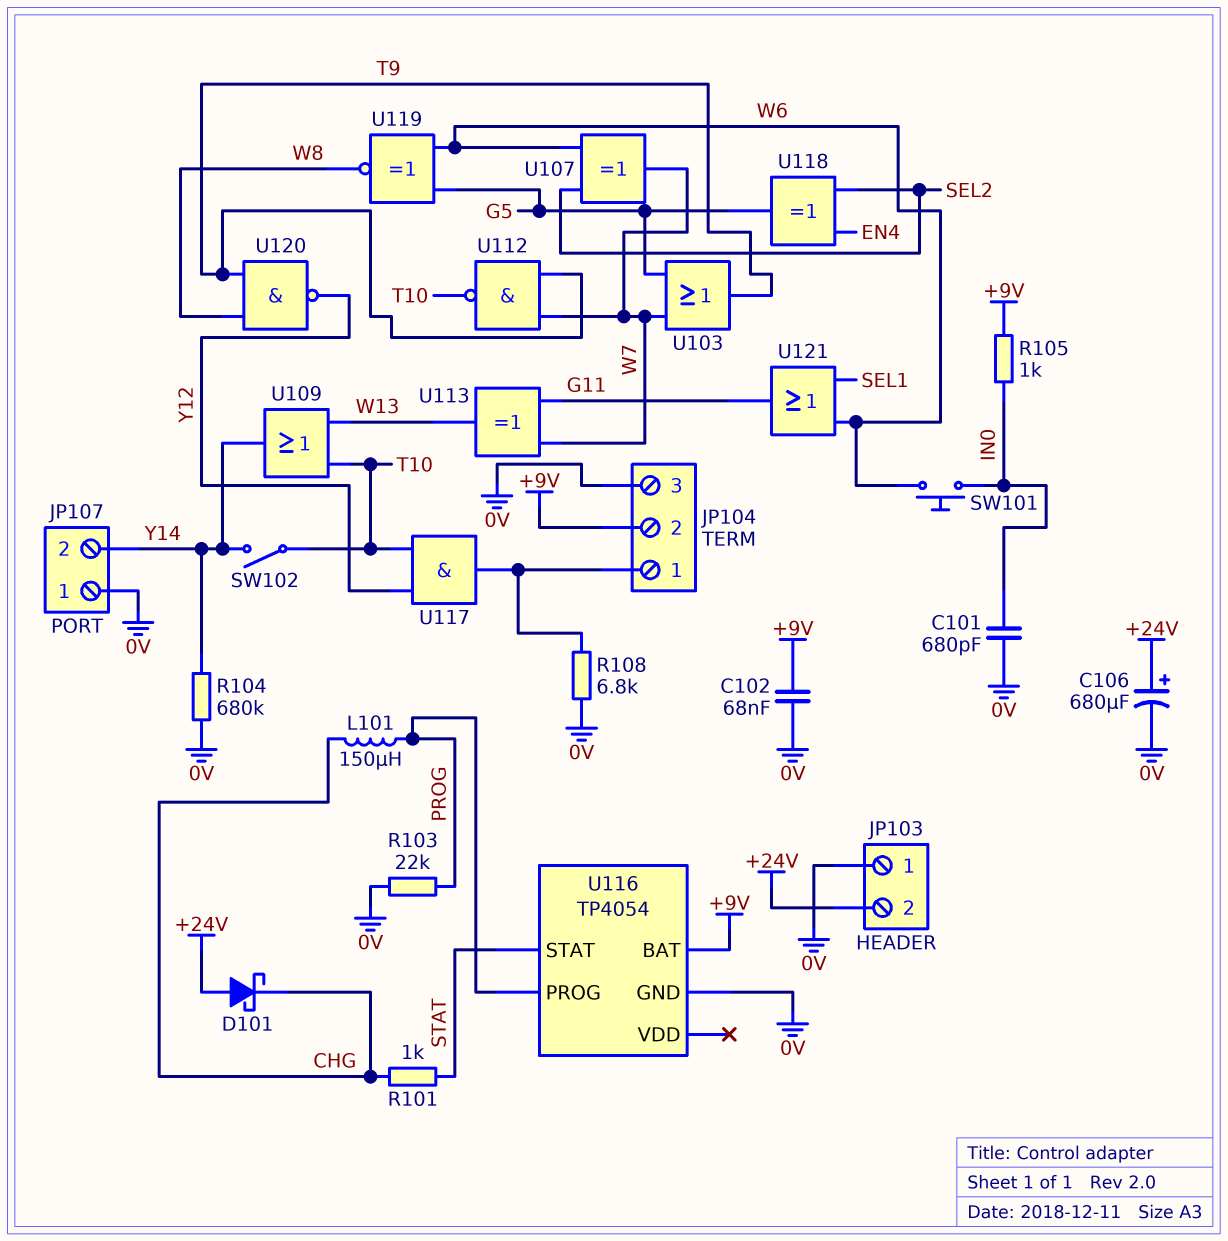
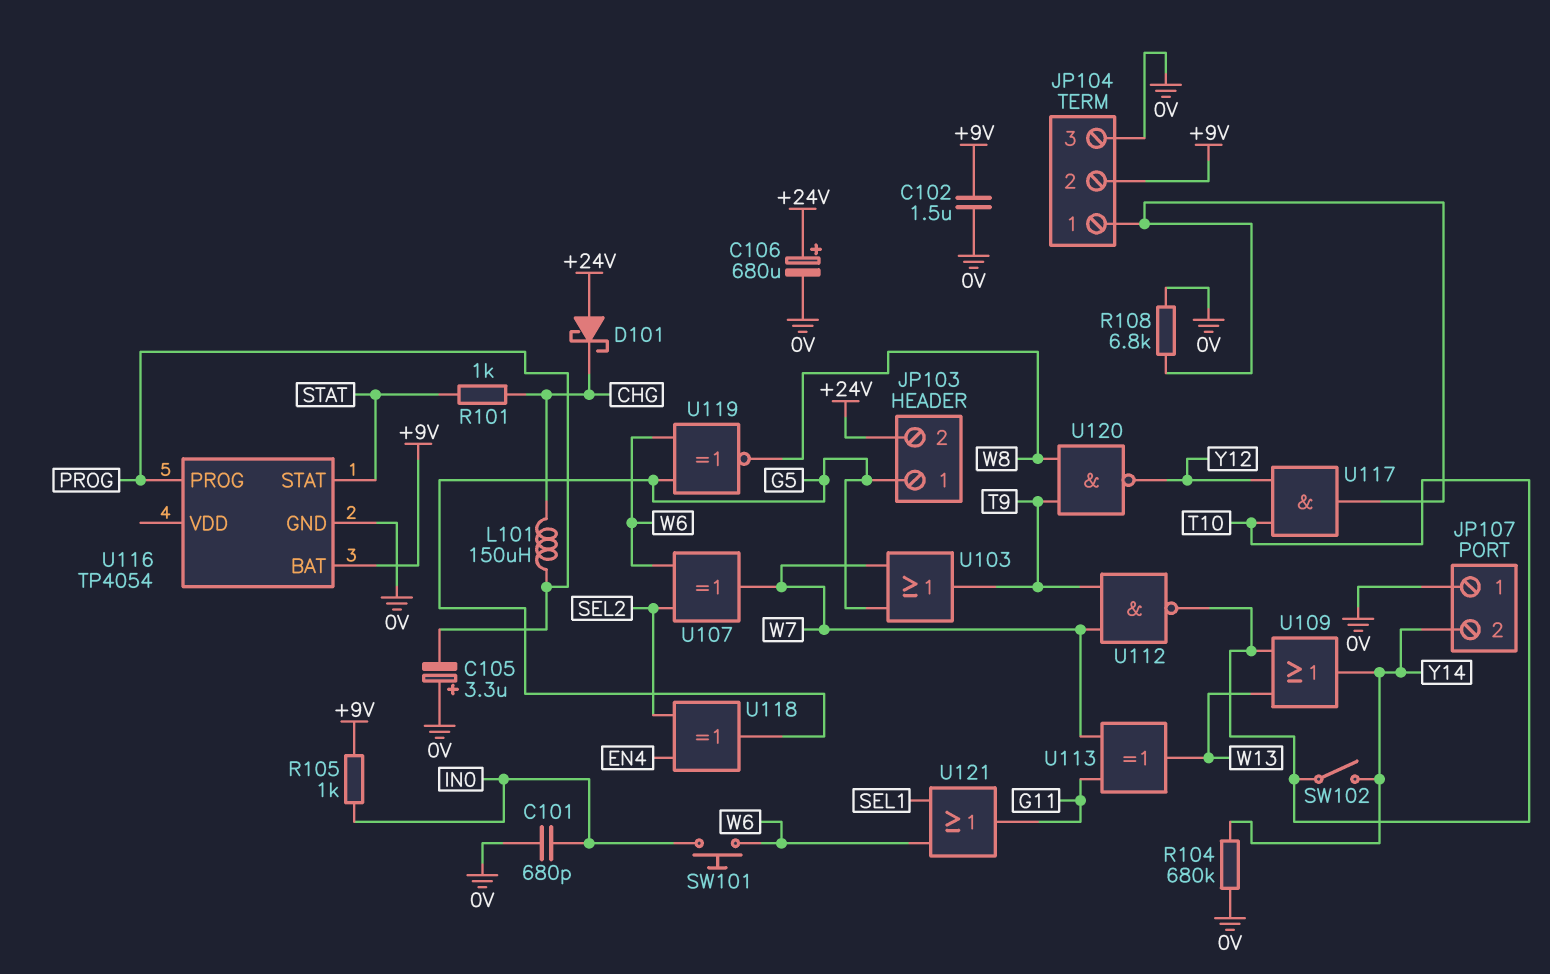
C102: 68nF (+9V, 0V) -> 1.5uF (+9V, 0V)
C105: none -> 3.3uF (plus 0V, minus PROG)
JP103 pin 1: 0V -> G5
R103: 22k (0V, PROG) -> none

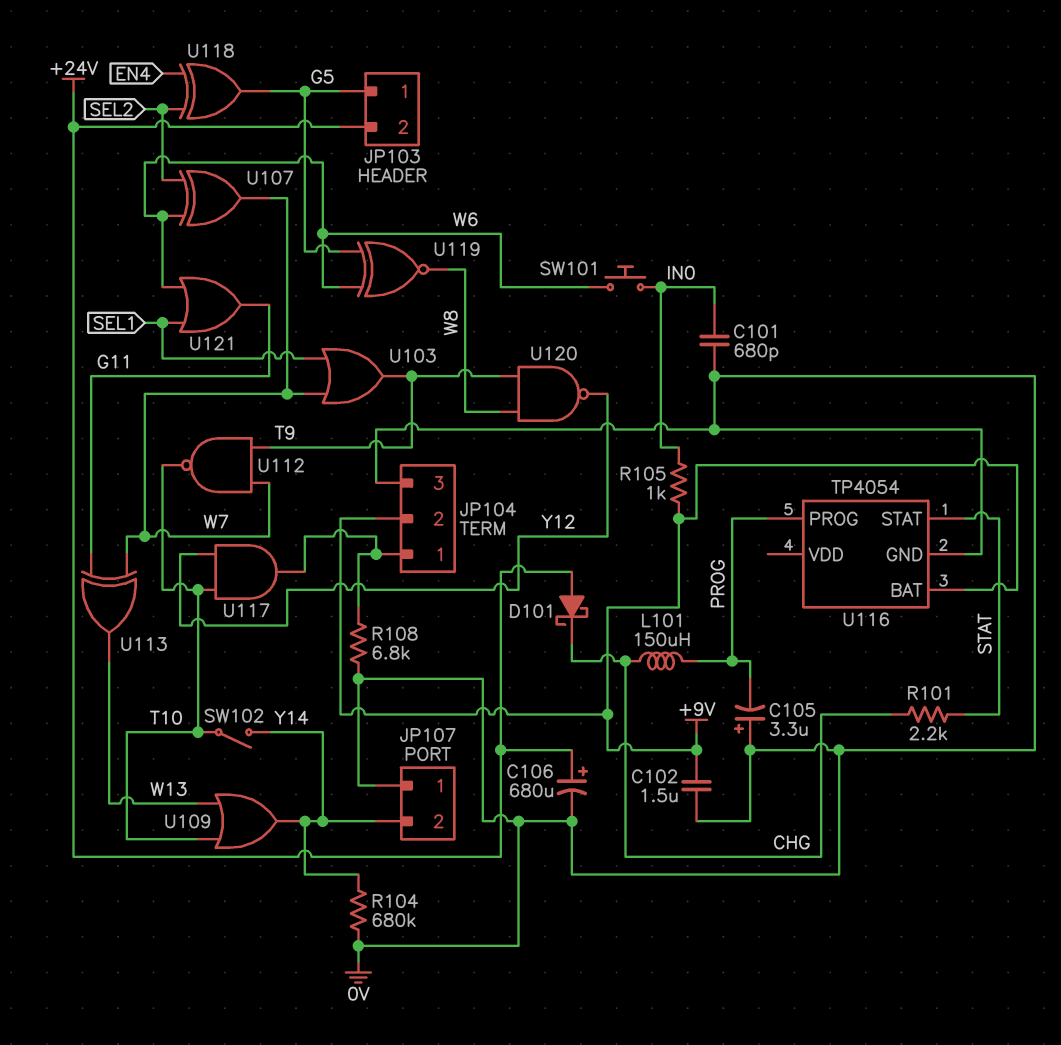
R101: 1k (CHG, STAT) -> 2.2k (CHG, STAT)
U103: OR (in G5, in W7, out T9) -> OR (in SEL1, in W7, out T9)

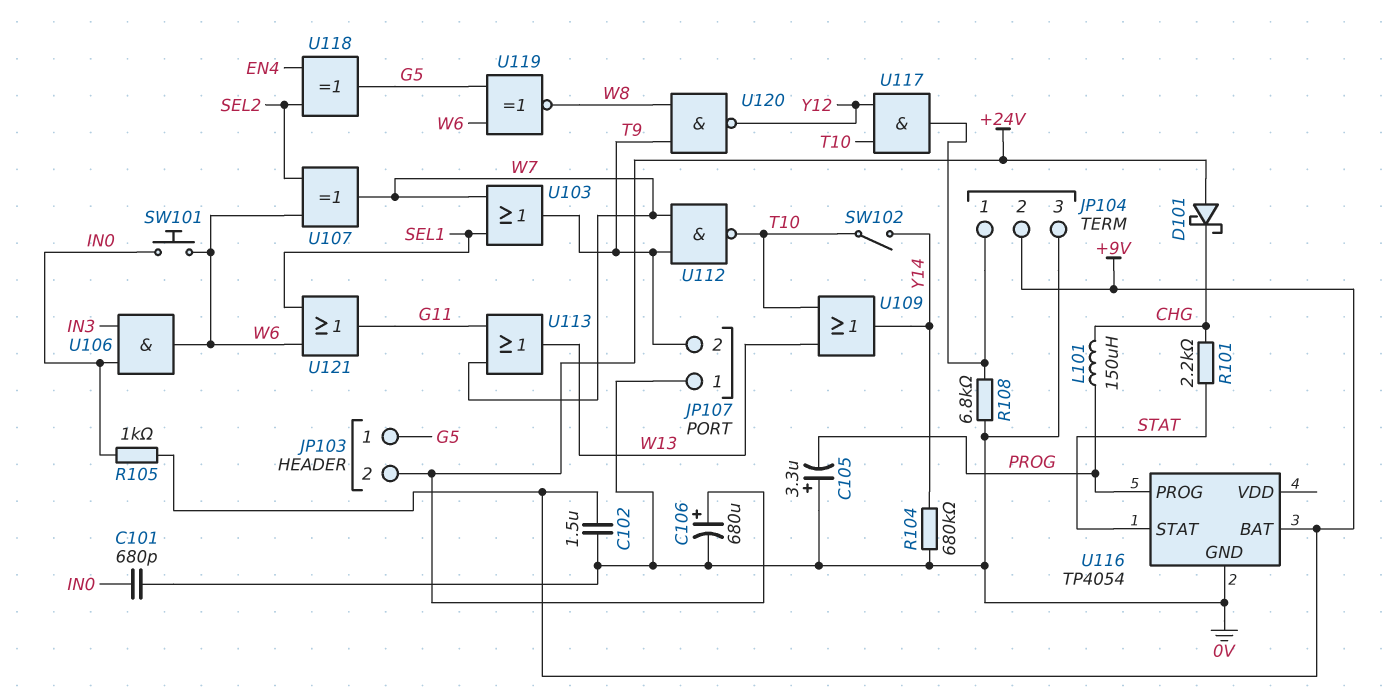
JP107 pin 2: Y14 -> T9
U106: none -> AND (in IN0, in IN3, out W6)
U113: XOR (in G11, in W7, out W13) -> OR (in G11, in W7, out W13)

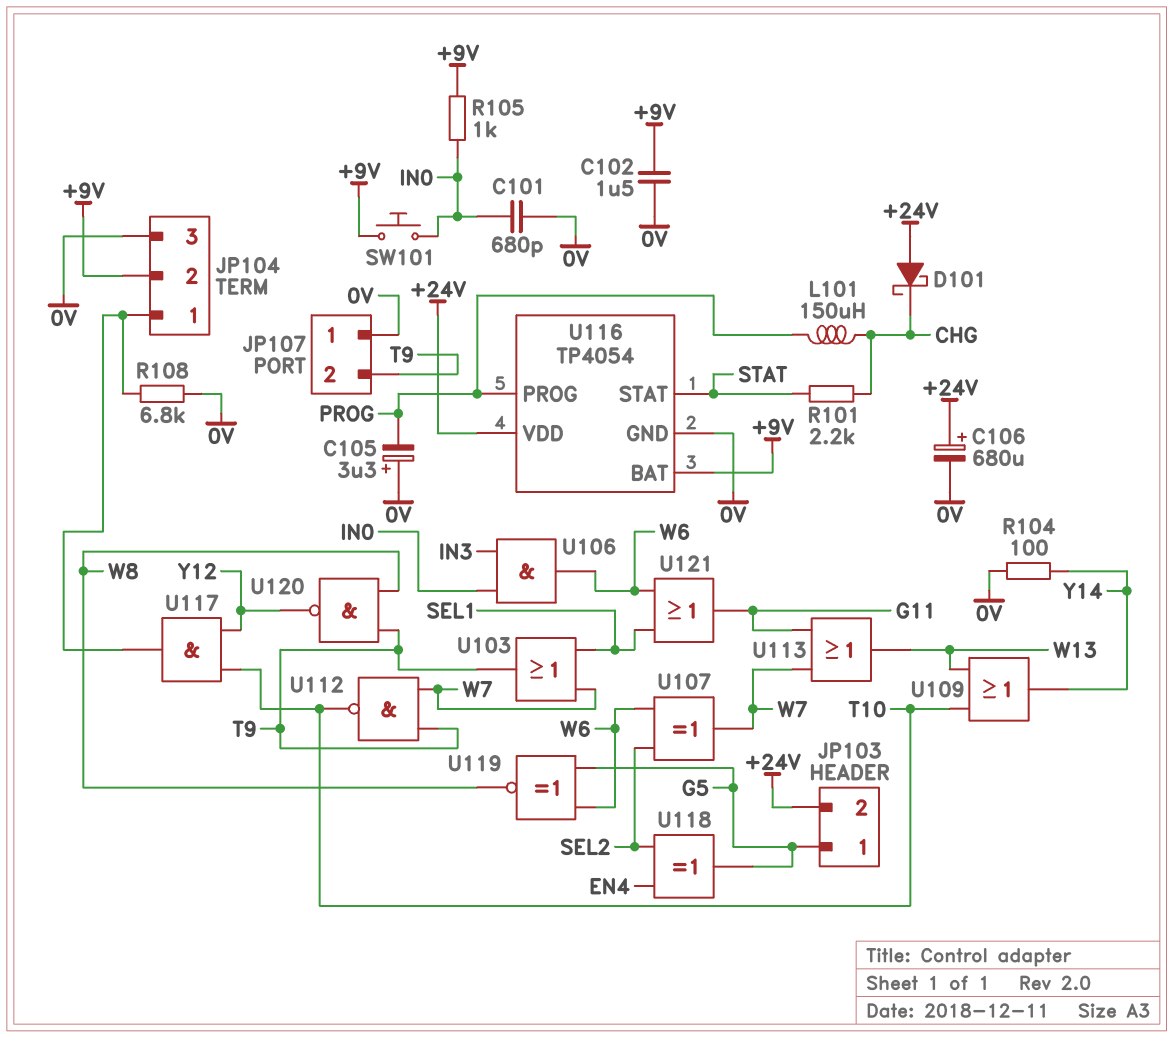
R104: 680k (0V, Y14) -> 100 (0V, Y14)
SW101: button (IN0, W6) -> button (+9V, IN0)
SW102: switch (T10, Y14) -> none
U116 pin VDD: none -> +24V

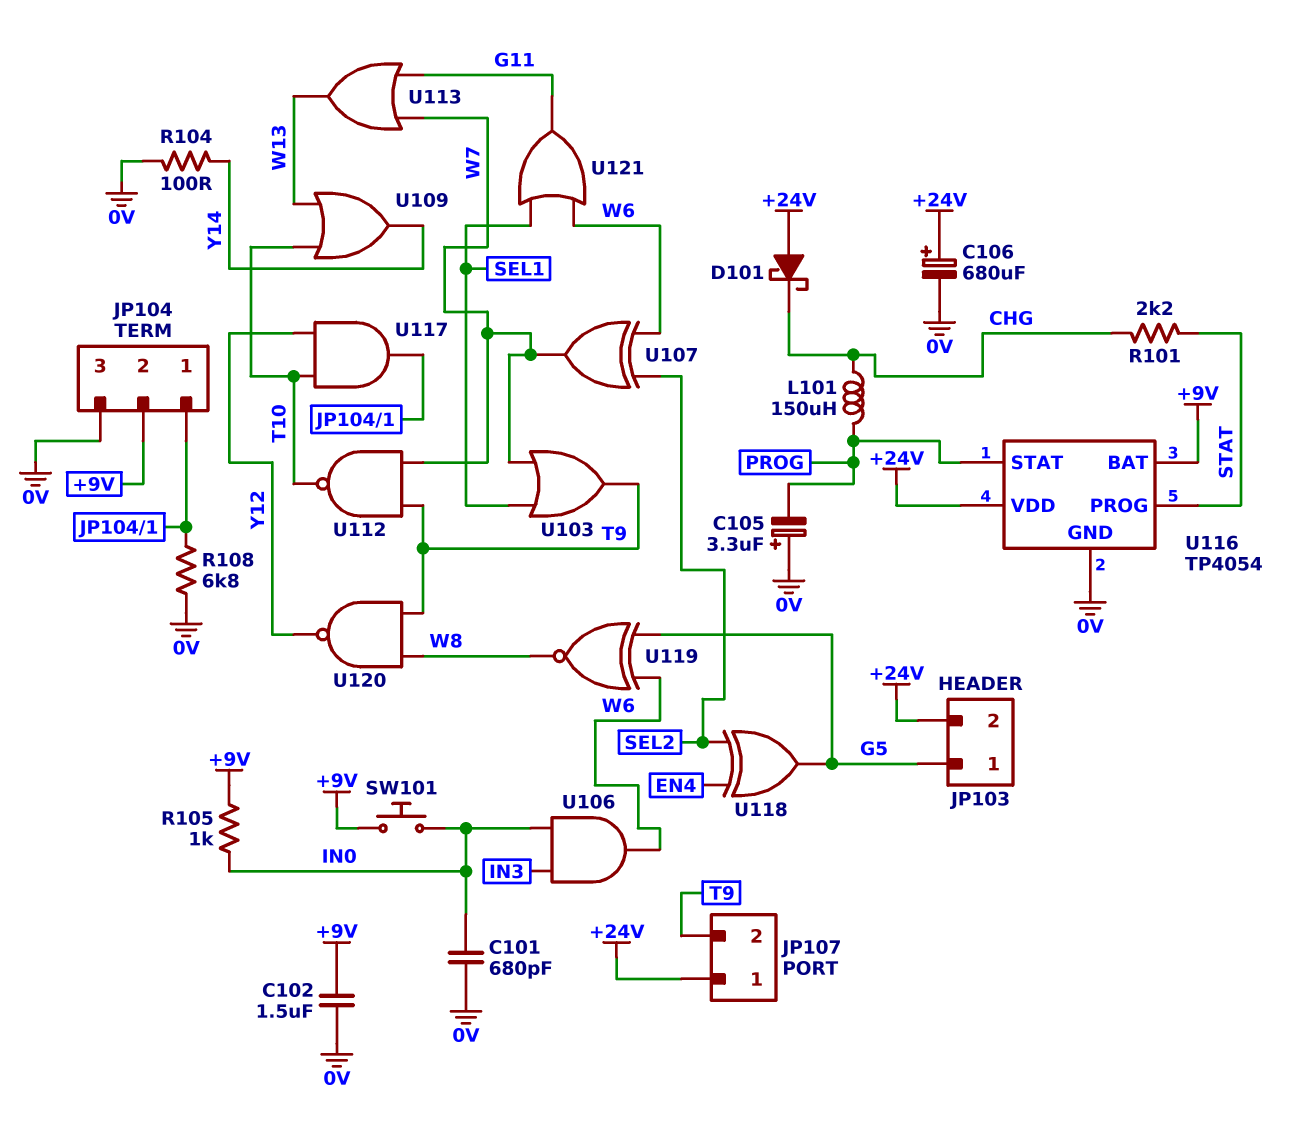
JP107 pin 1: 0V -> +24V
U116 pin PROG: PROG -> STAT
U116 pin STAT: STAT -> PROG

